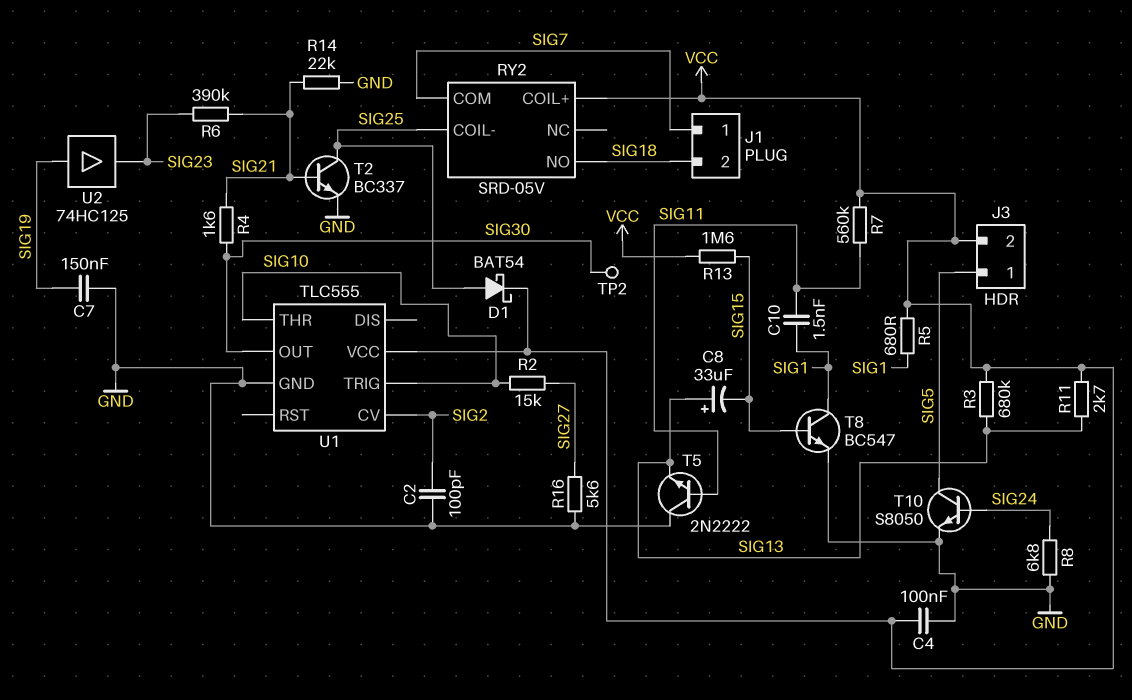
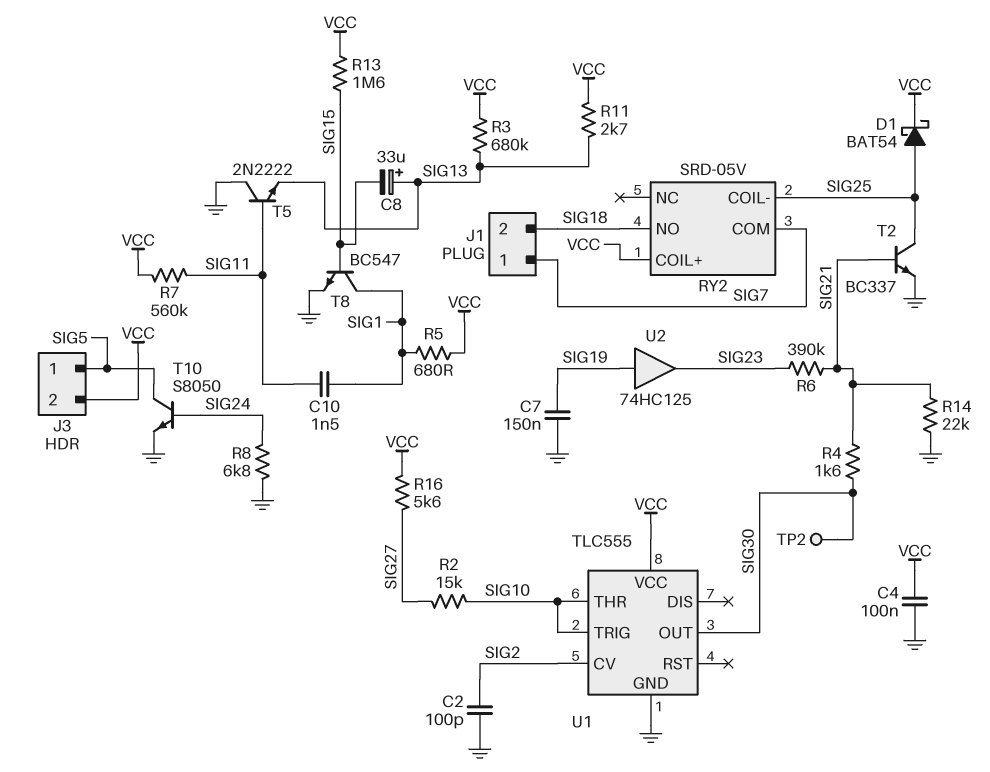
R16: 5.6k (GND, SIG27) -> 5.6k (SIG27, VCC)

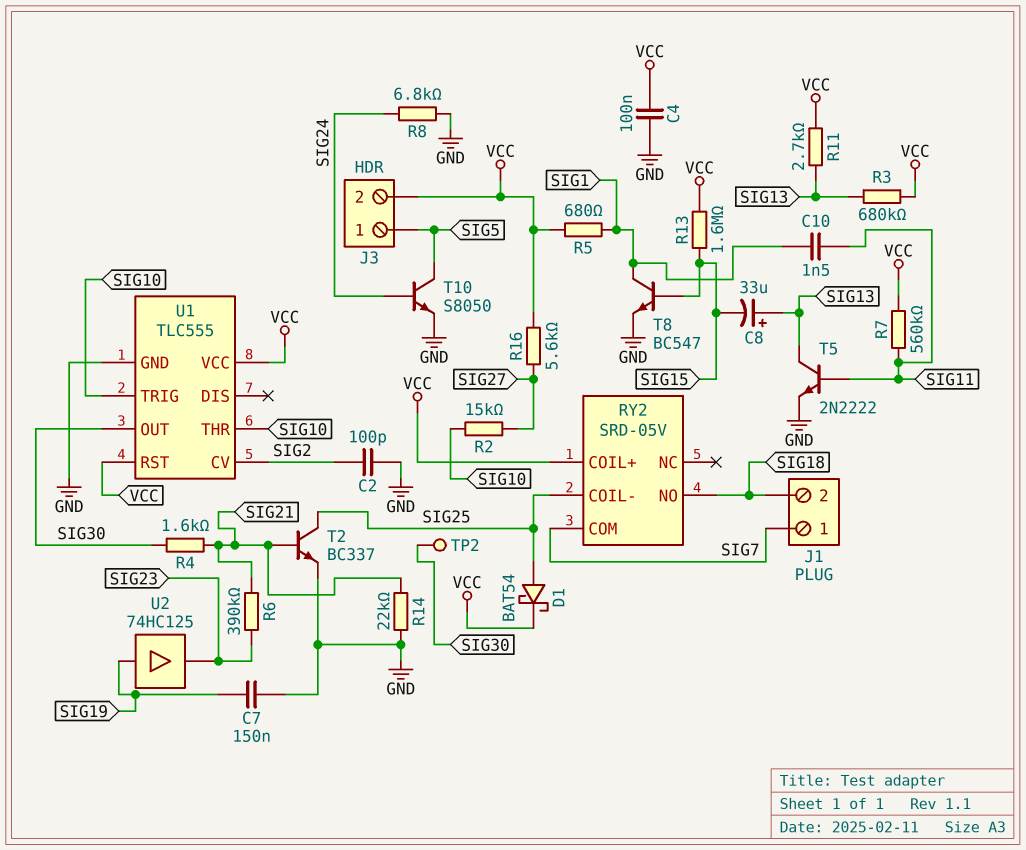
T5: NPN 2N2222 (B SIG11, C GND, E SIG13) -> NPN 2N2222 (B SIG11, C SIG13, E GND)
U1 pin RST: none -> VCC

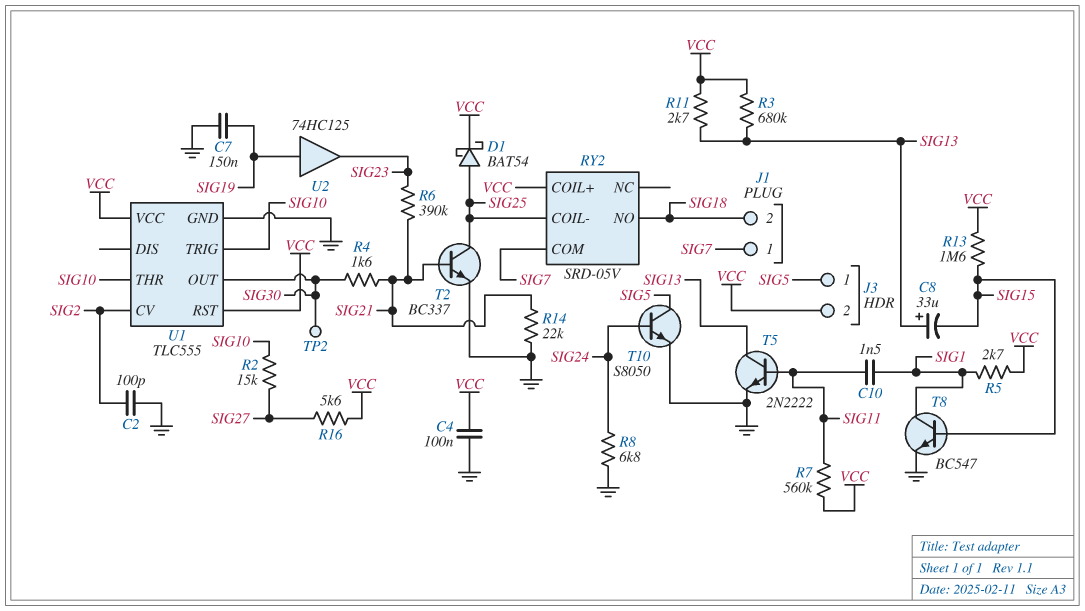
R5: 680 (SIG1, VCC) -> 2.7k (SIG1, VCC)

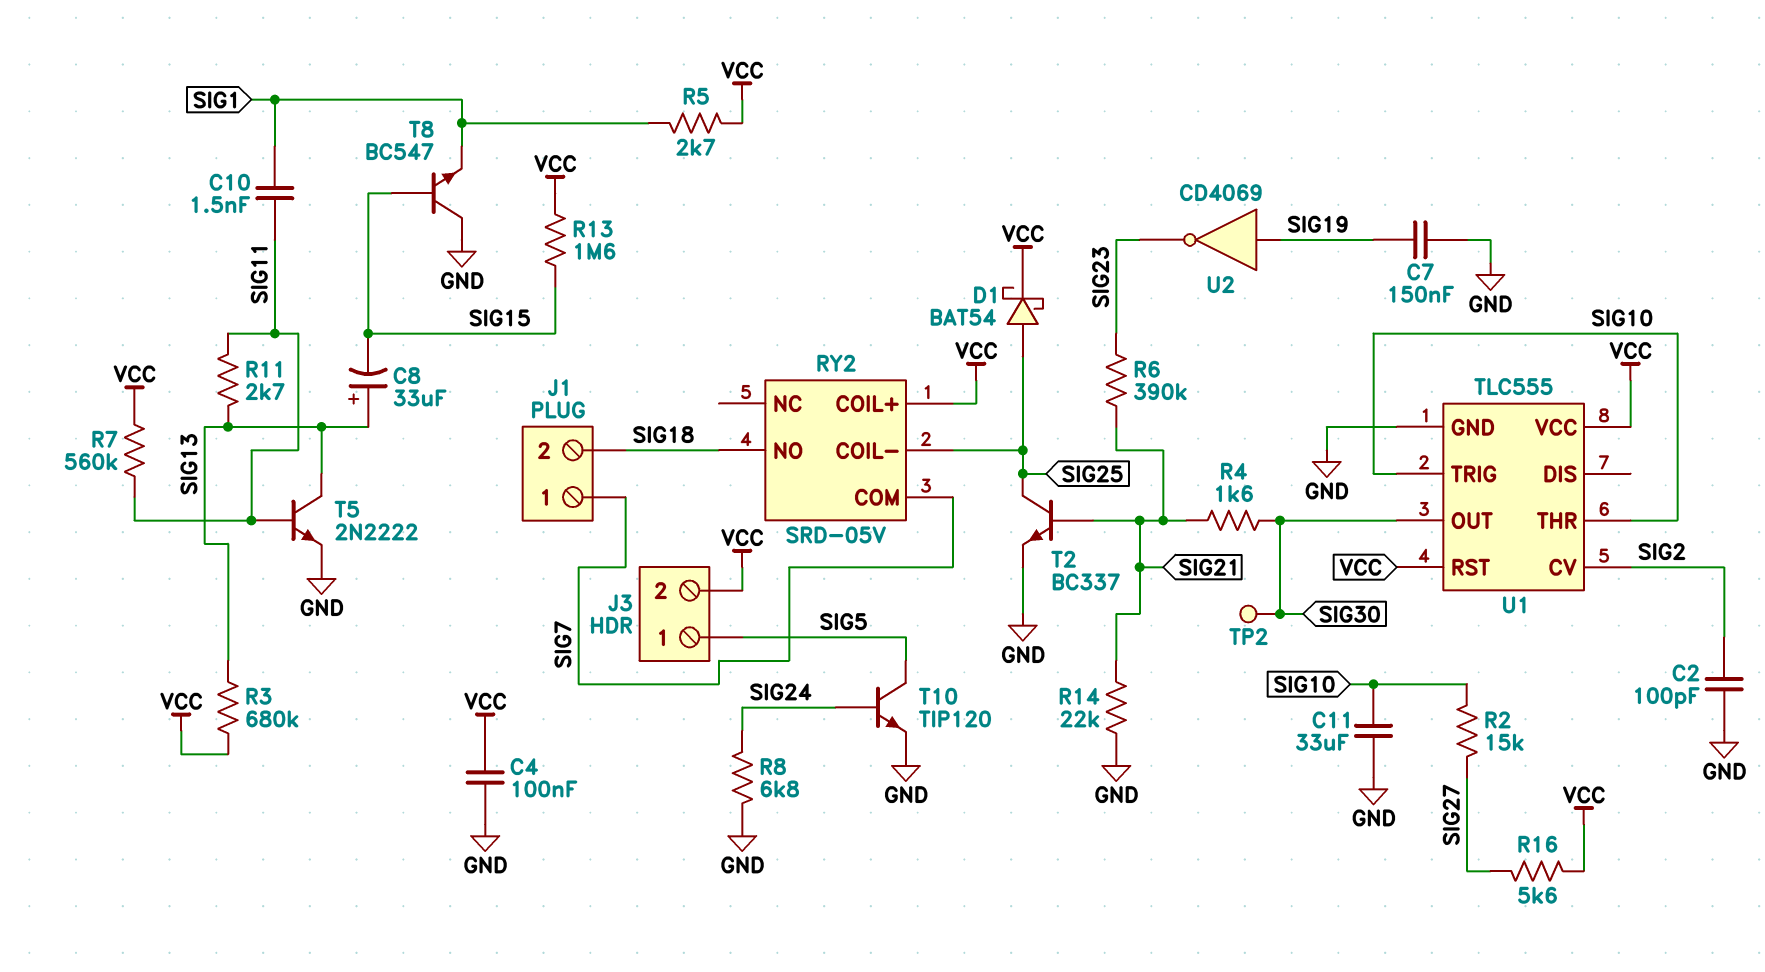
C11: none -> 33uF (GND, SIG10)
R11: 2.7k (SIG13, VCC) -> 2.7k (SIG11, SIG13)
T8: NPN BC547 (B SIG15, C SIG1, E GND) -> NPN BC547 (B SIG15, C GND, E SIG1)
T10: NPN S8050 (B SIG24, C SIG5, E GND) -> NPN TIP120 (B SIG24, C SIG5, E GND)
U2: buffer 74HC125 (in SIG19, out SIG23) -> NOT CD4069 (in SIG19, out SIG23)

